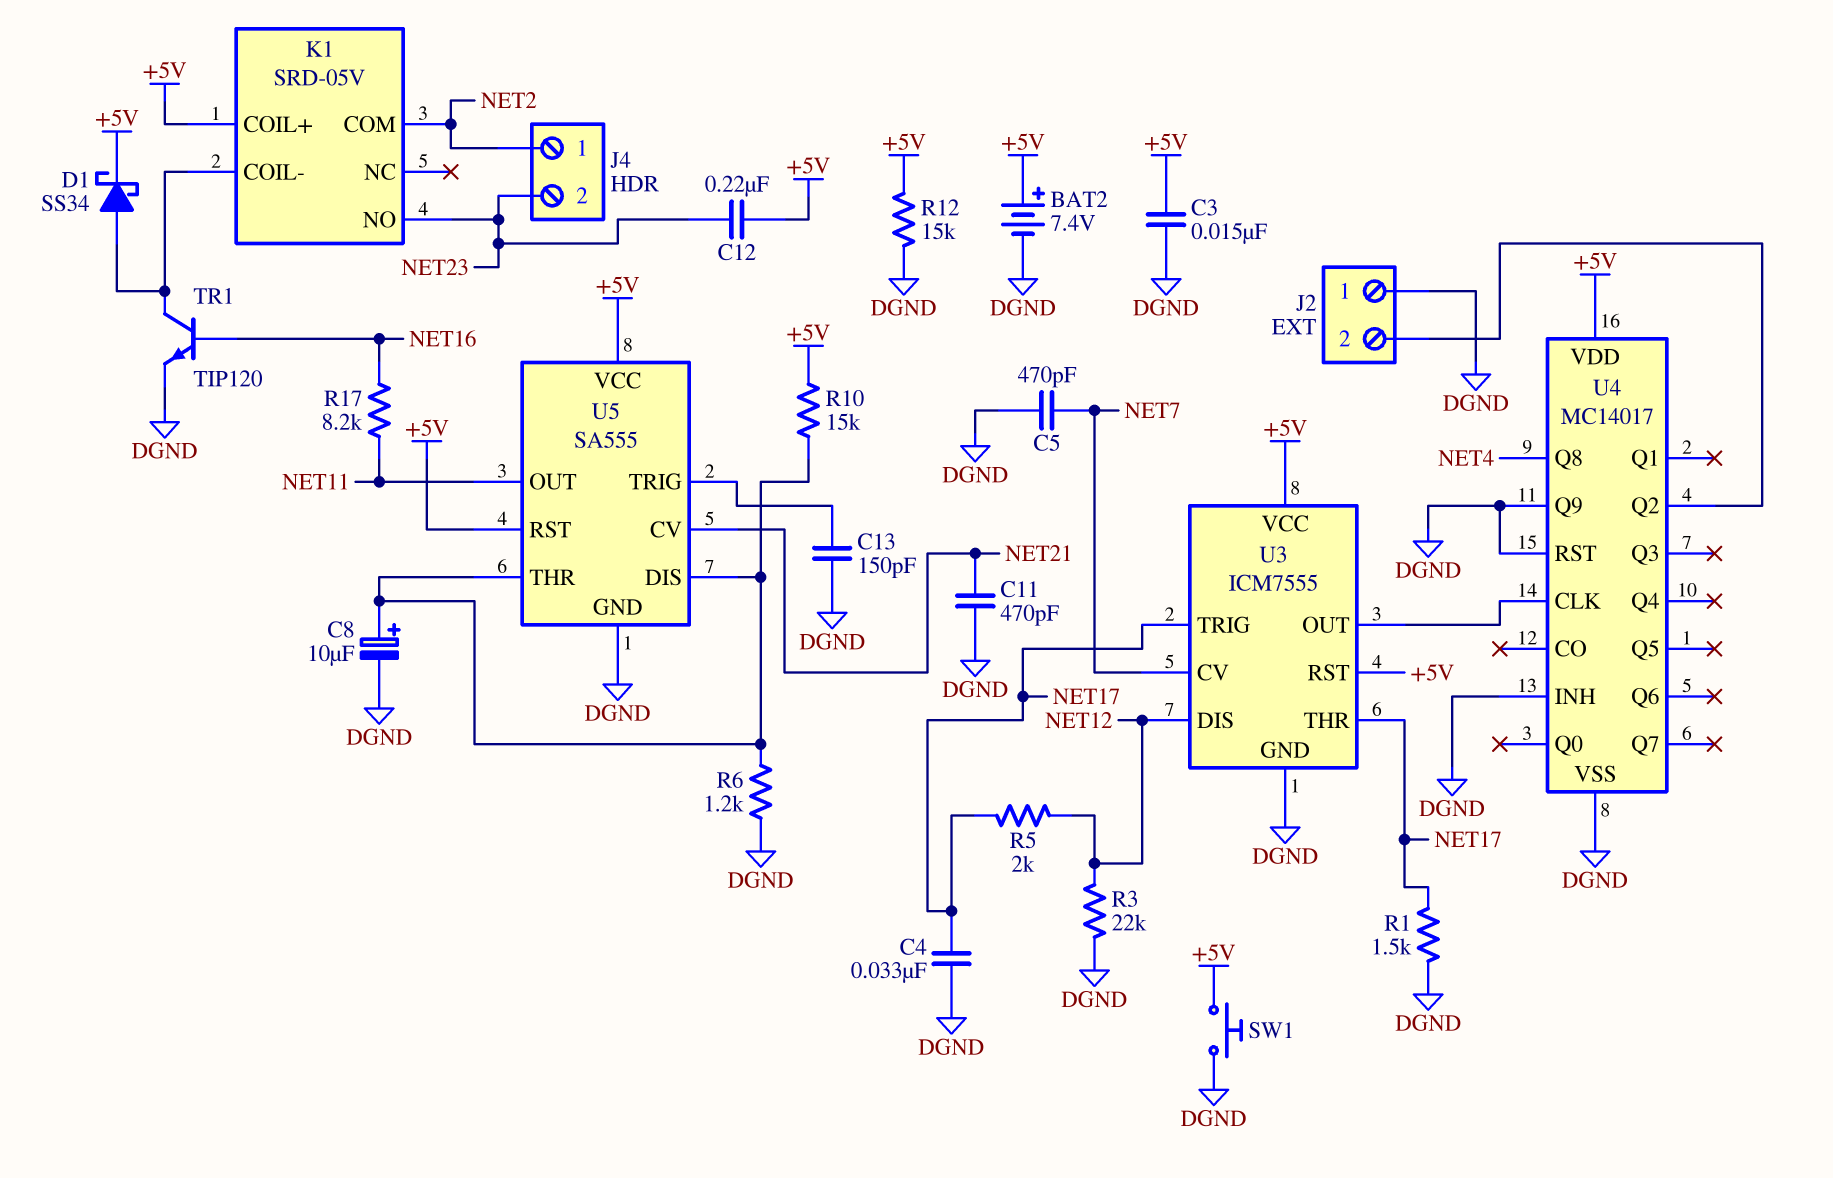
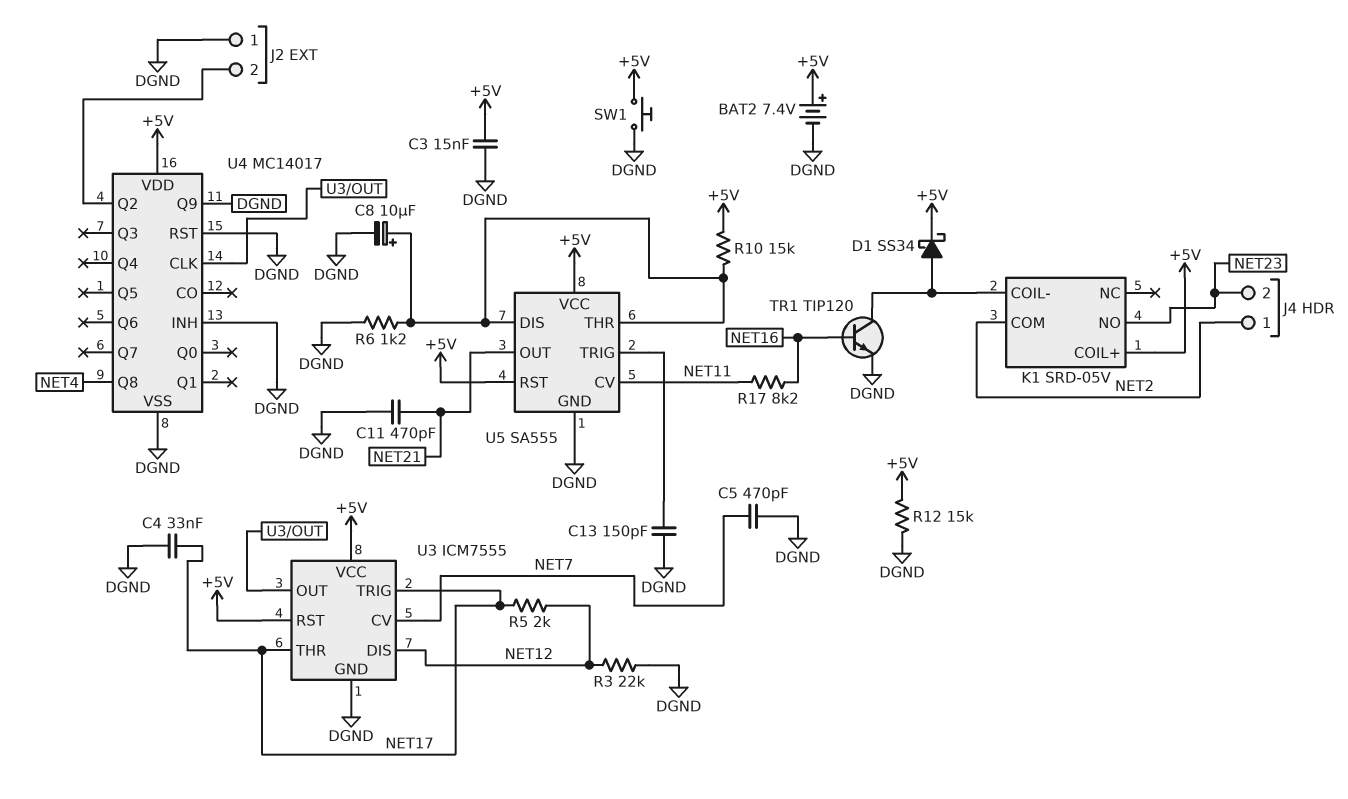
C12: 220nF (+5V, NET23) -> none
R1: 1.5k (DGND, NET17) -> none
U5 pin CV: NET21 -> NET11
U5 pin OUT: NET11 -> NET21

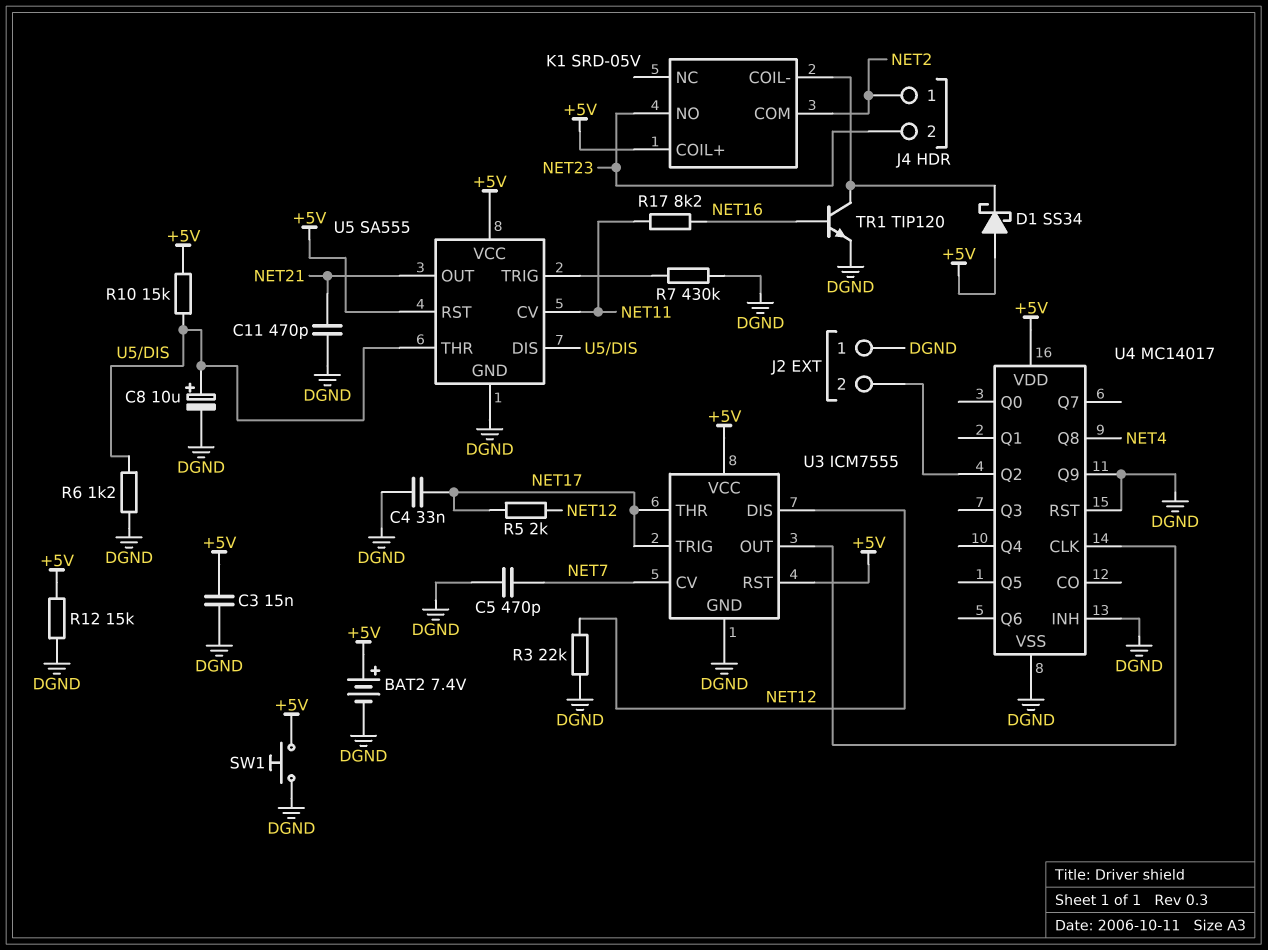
C13: 150pF (DGND, U5/TRIG) -> none
D1: schottky SS34 (A K1/COIL-, K +5V) -> schottky SS34 (A +5V, K K1/COIL-)
R7: none -> 430k (DGND, U5/TRIG)

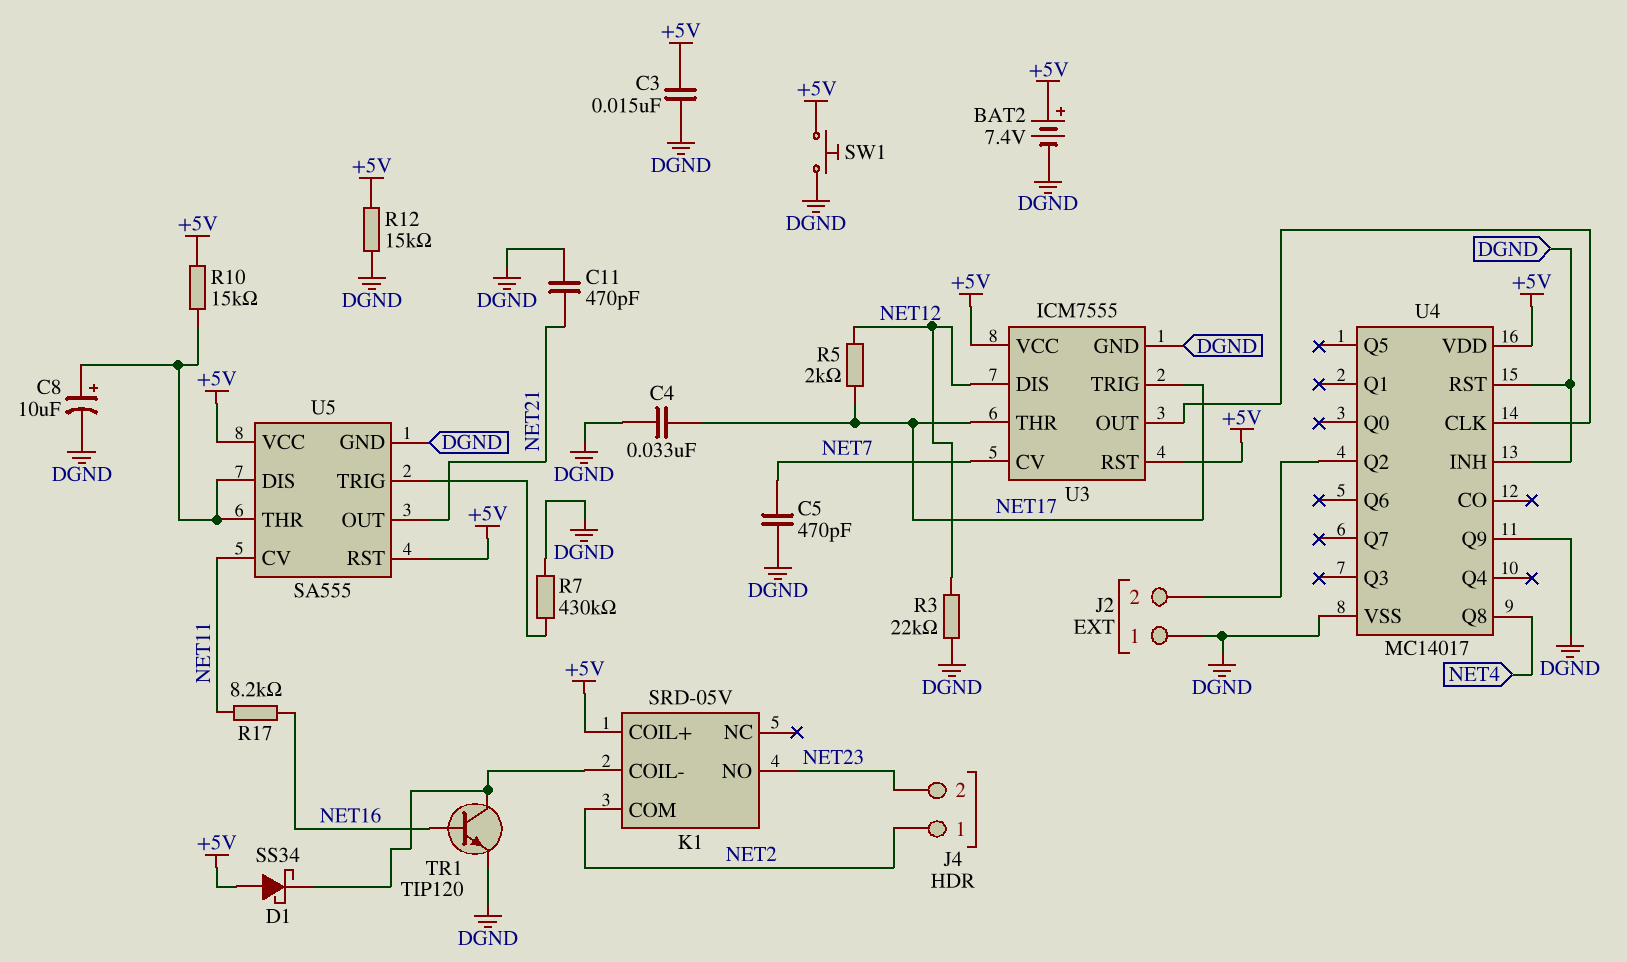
R6: 1.2k (DGND, U5/DIS) -> none

